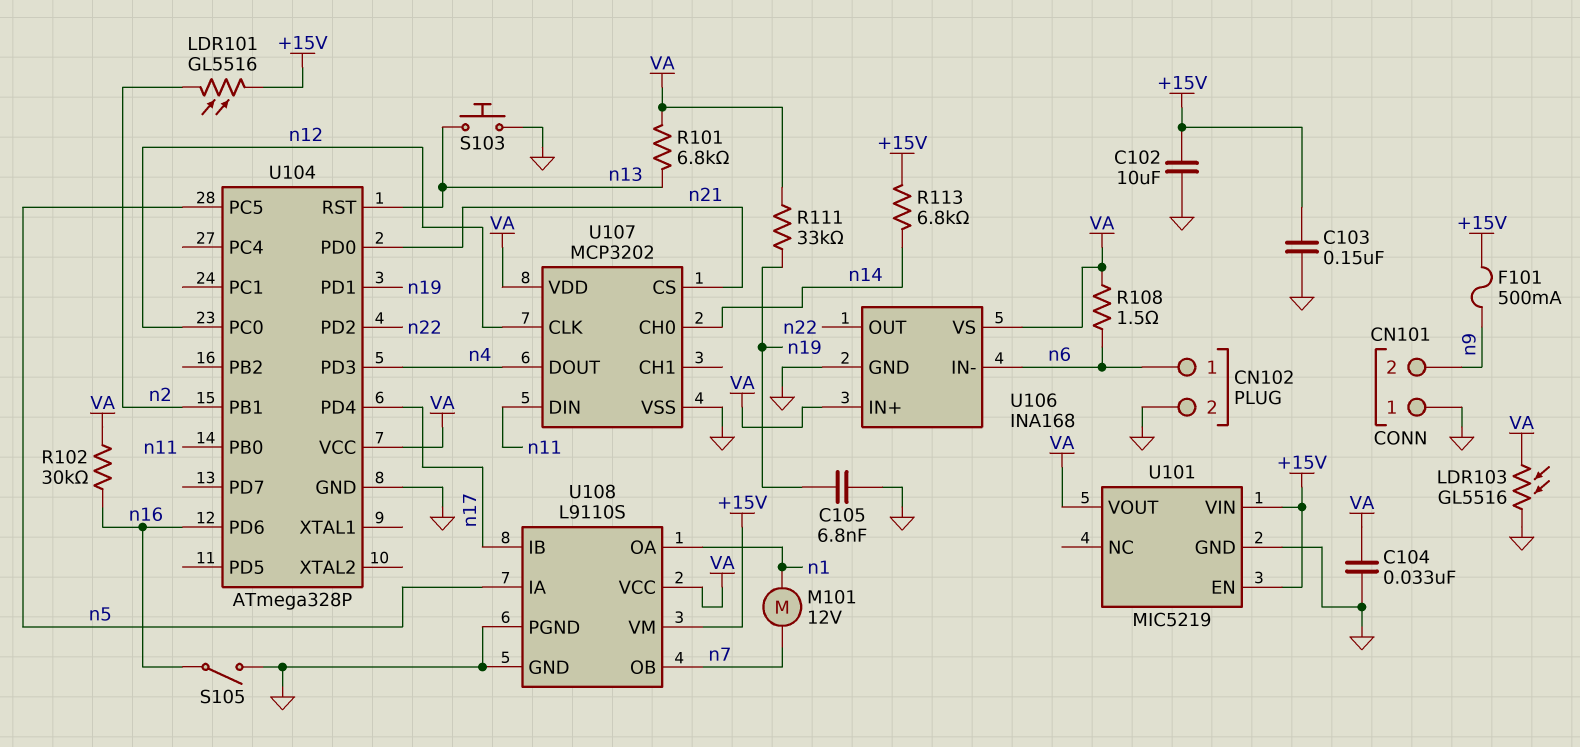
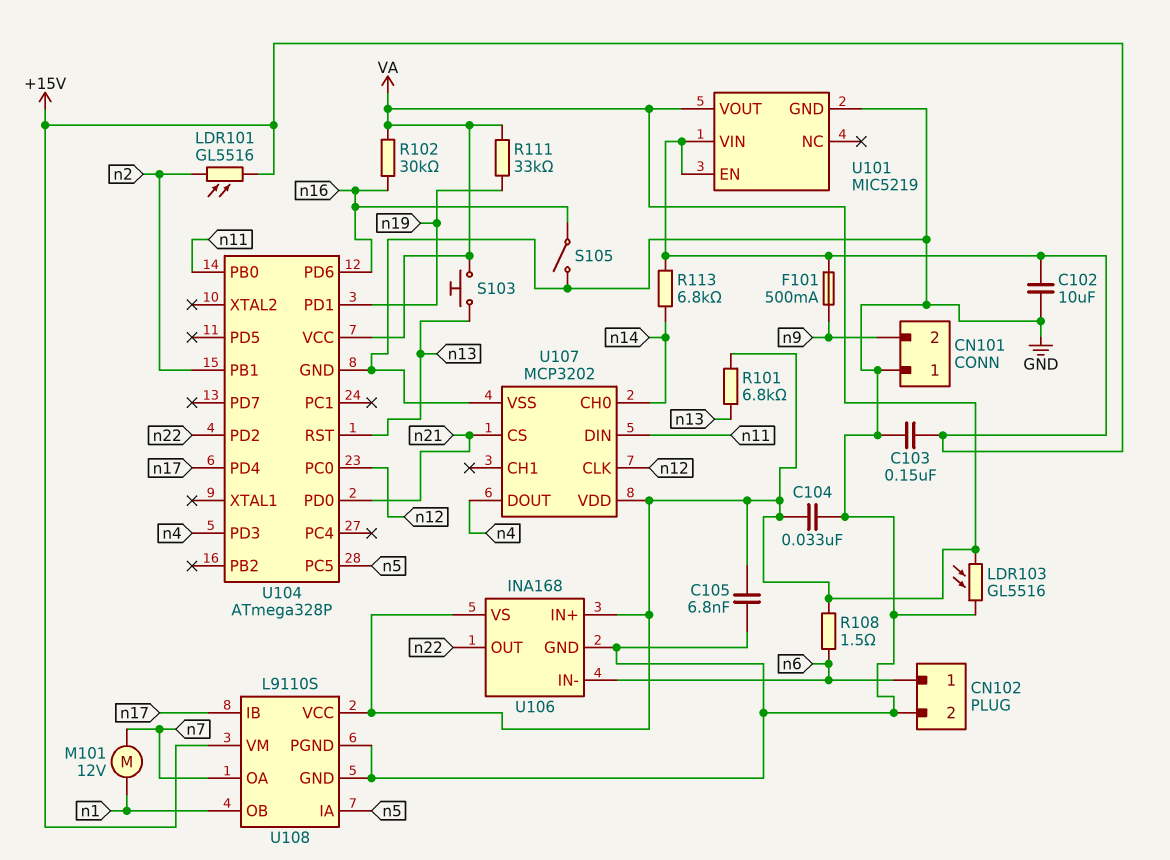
C105: 6.8nF (GND, n19) -> 6.8nF (GND, VA)
S103: button (GND, n13) -> button (VA, n13)
U108 pin OA: n1 -> n7
U108 pin OB: n7 -> n1

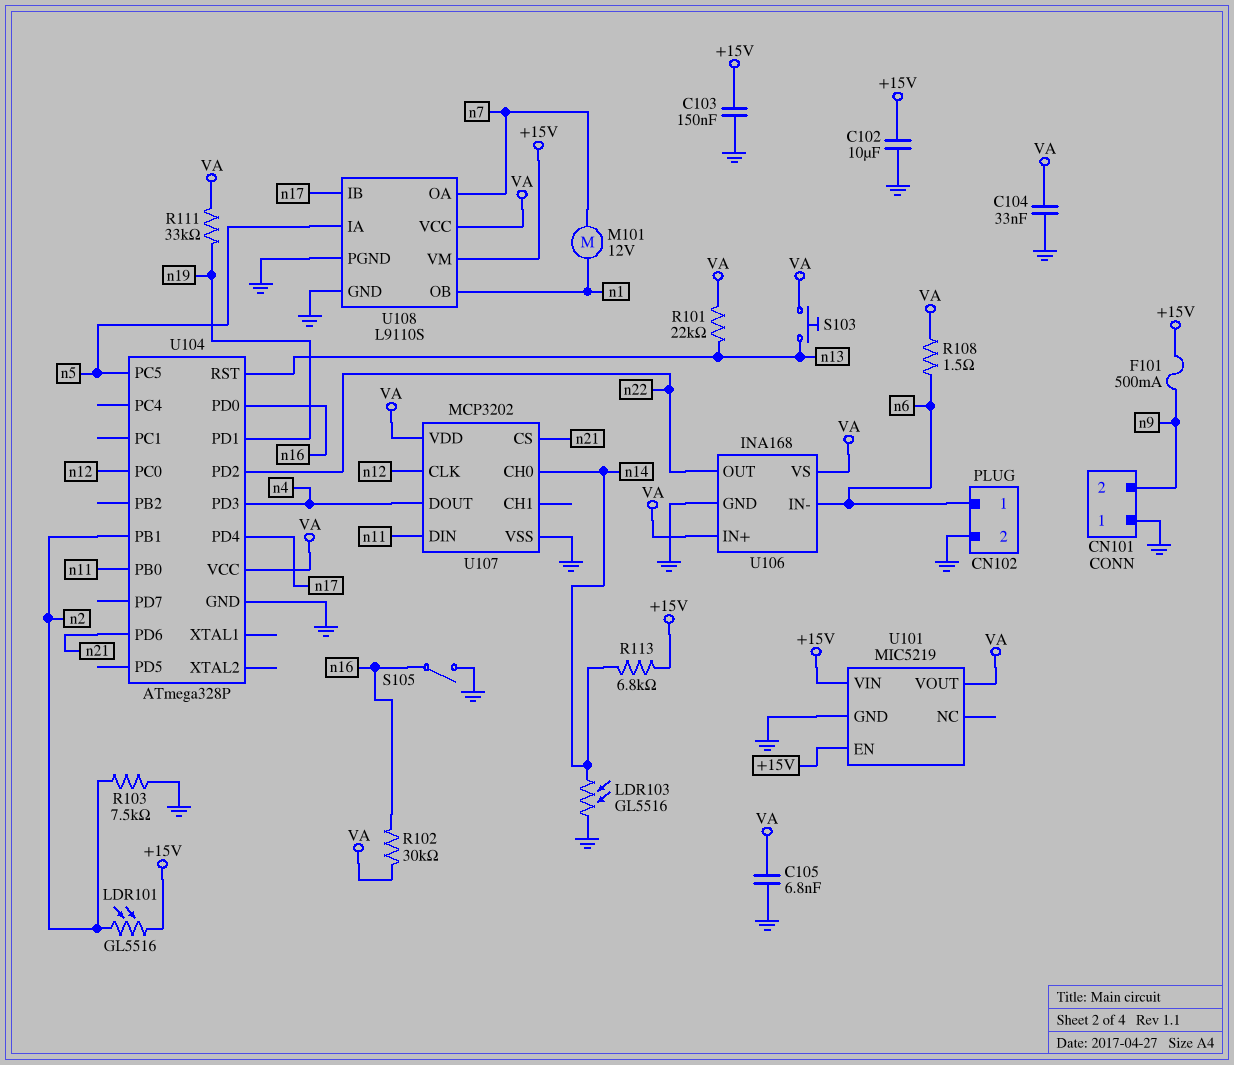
LDR103: GL5516 (GND, VA) -> GL5516 (GND, n14)
R101: 6.8k (VA, n13) -> 22k (VA, n13)
R103: none -> 7.5k (GND, n2)
U104 pin PD0: n21 -> n16
U104 pin PD6: n16 -> n21

